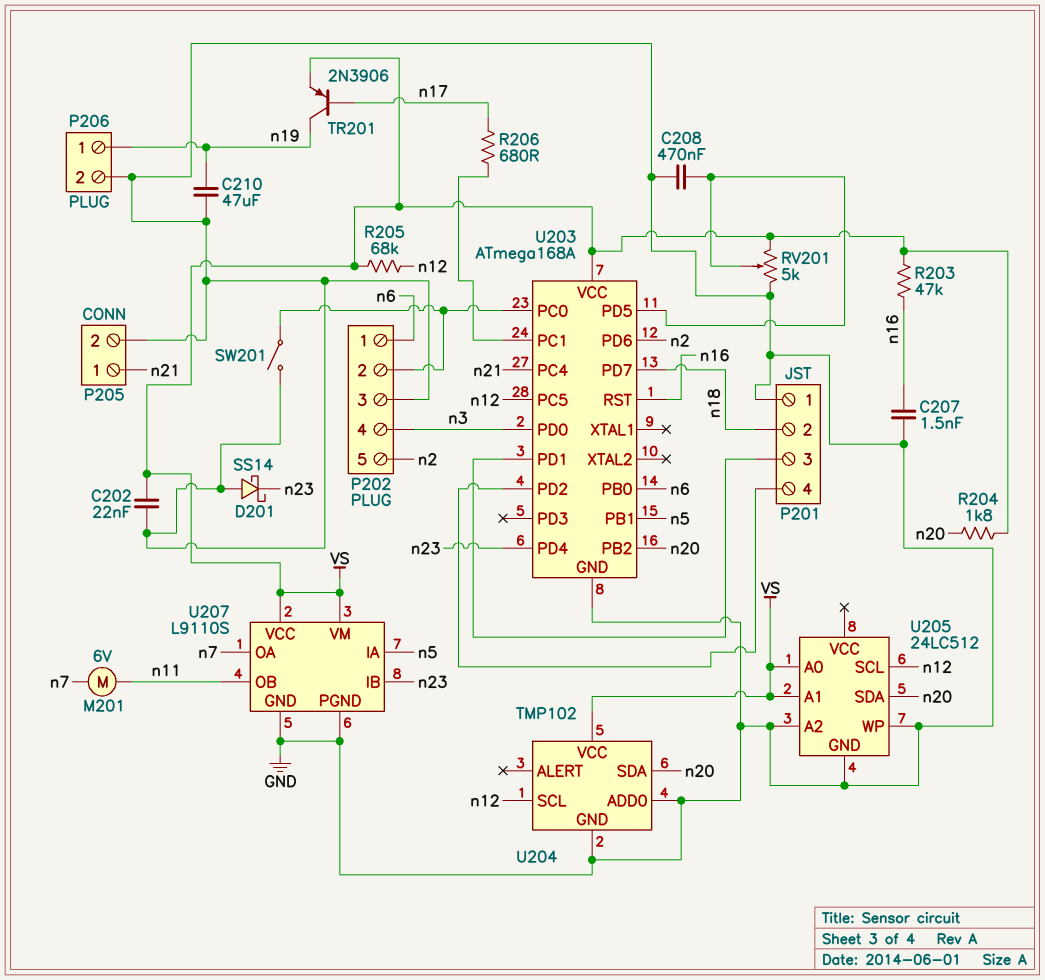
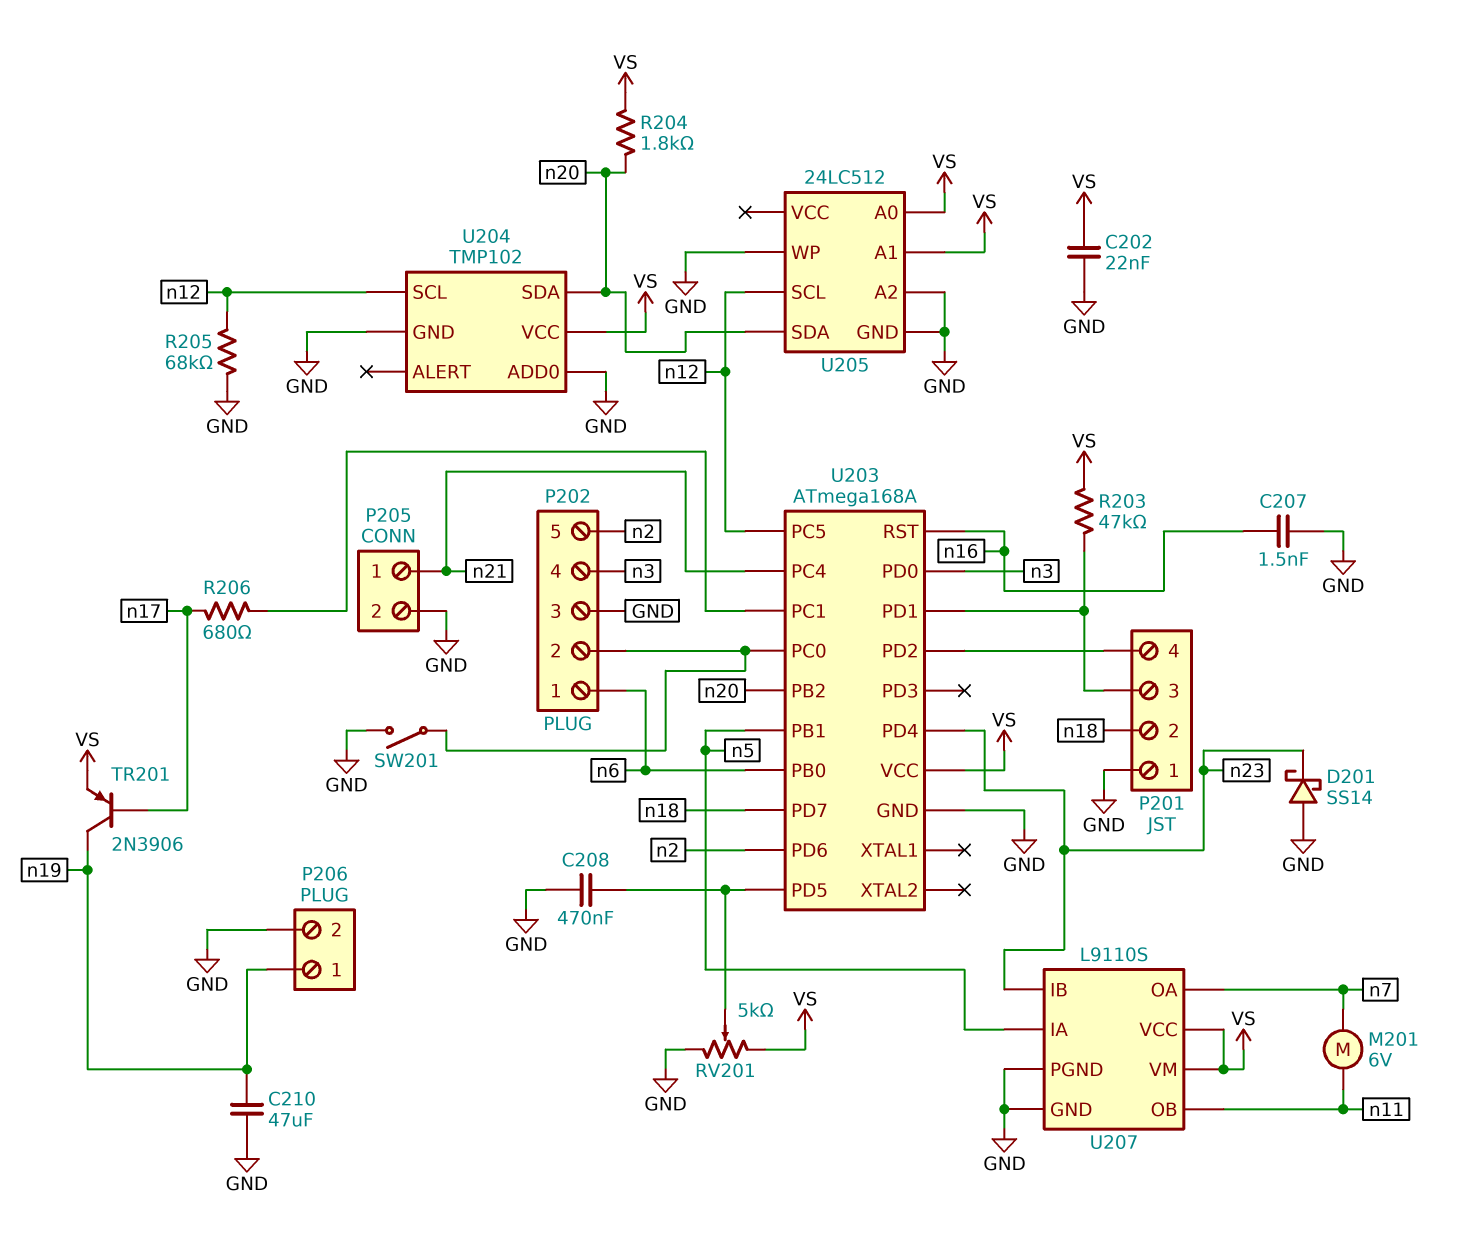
R203: 47k (VS, n16) -> 47k (P201/3, VS)
R205: 68k (VS, n12) -> 68k (GND, n12)

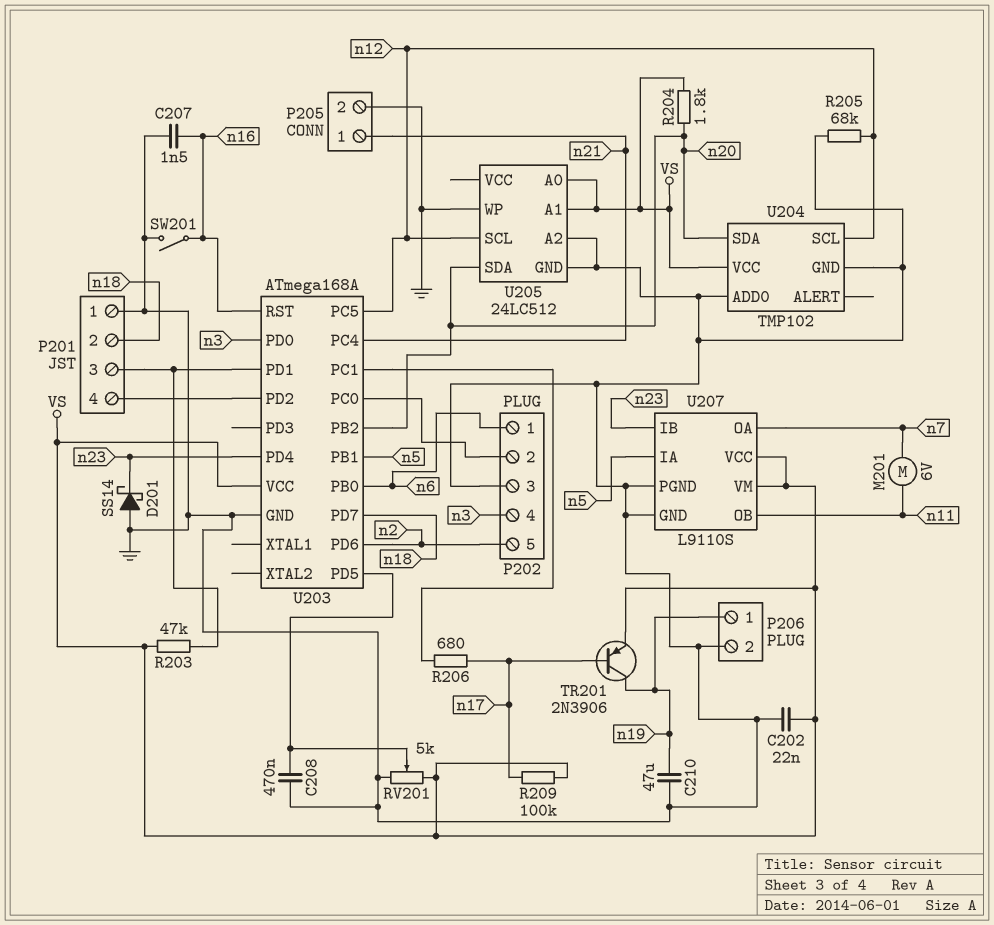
R209: none -> 100k (VS, n17)
SW201: switch (GND, P202/2) -> switch (GND, n16)

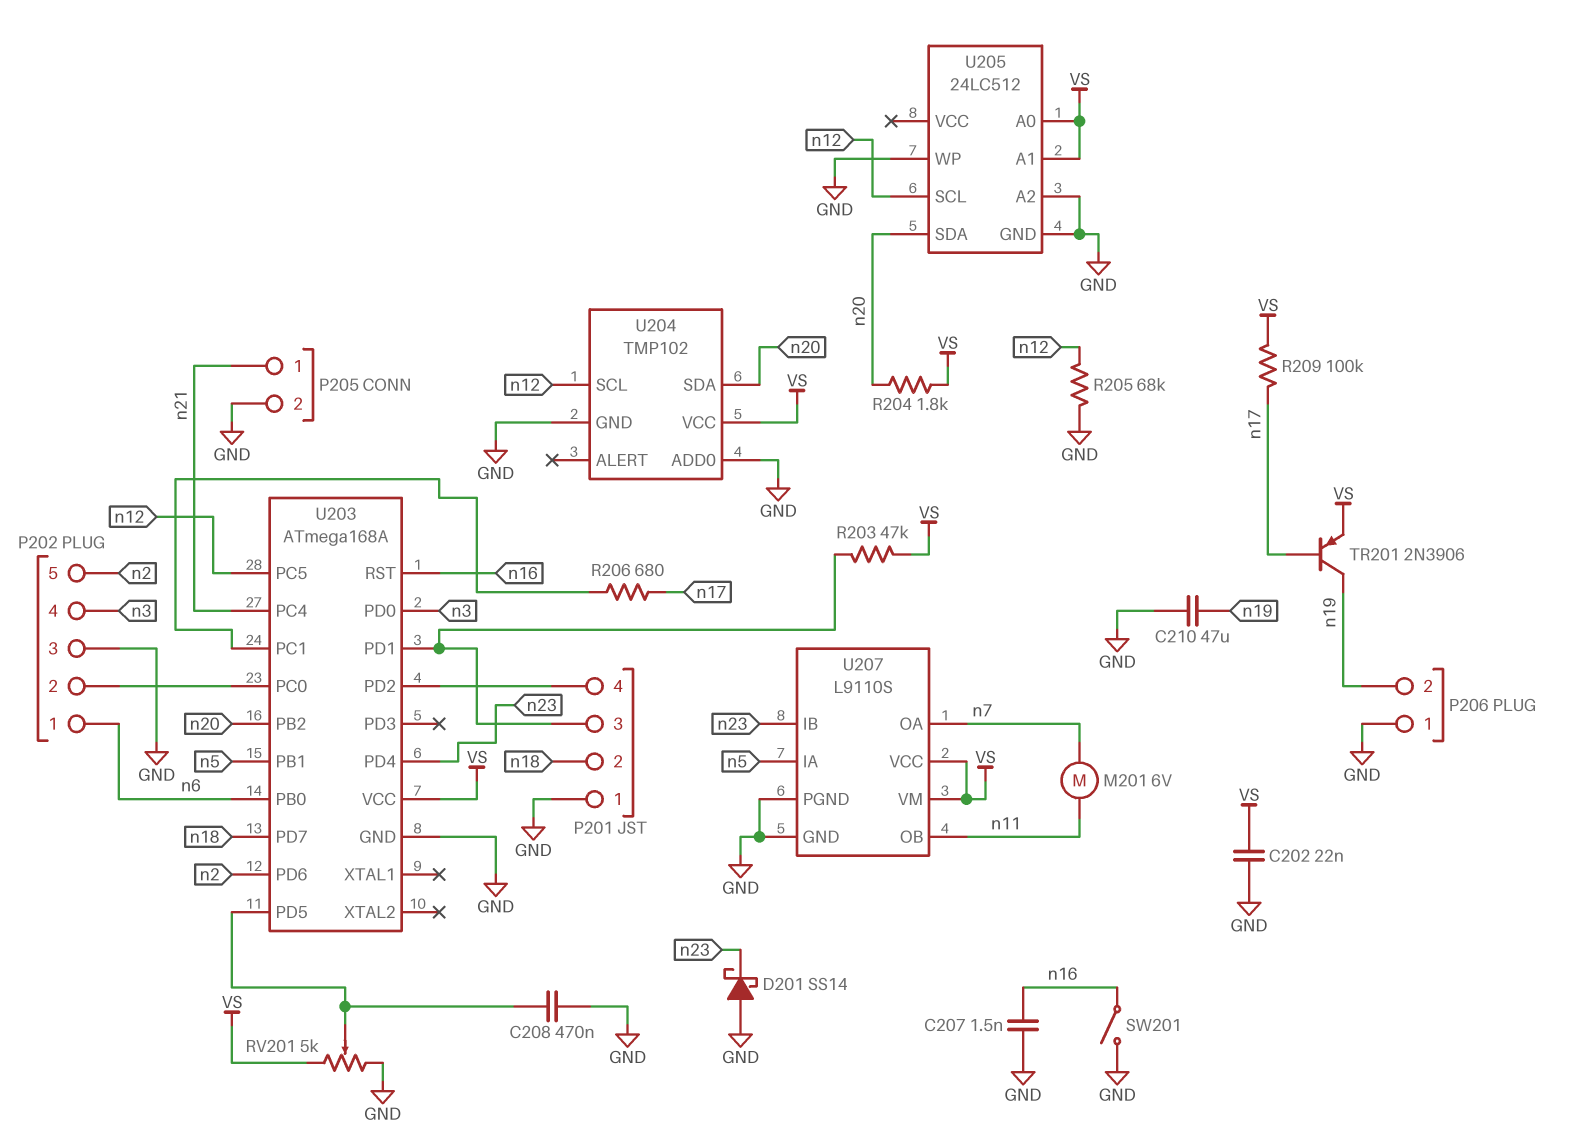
P206 pin 1: n19 -> GND
P206 pin 2: GND -> n19

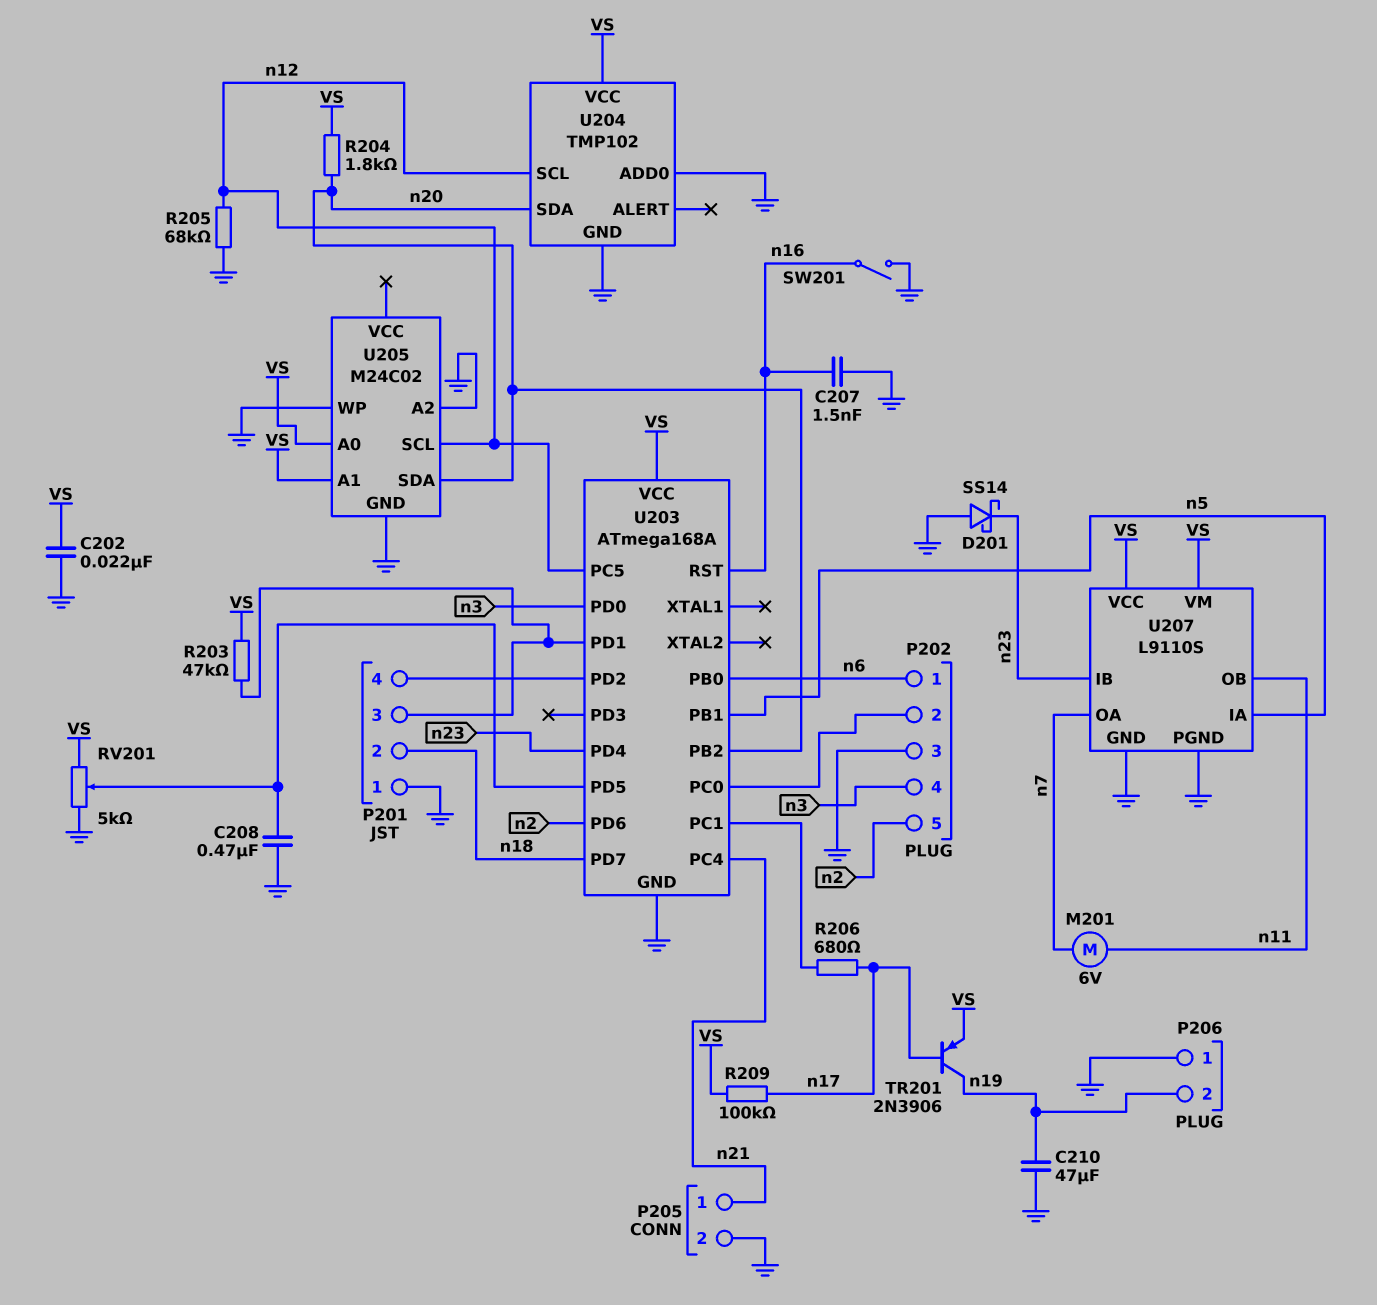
U205: 24LC512 -> M24C02

